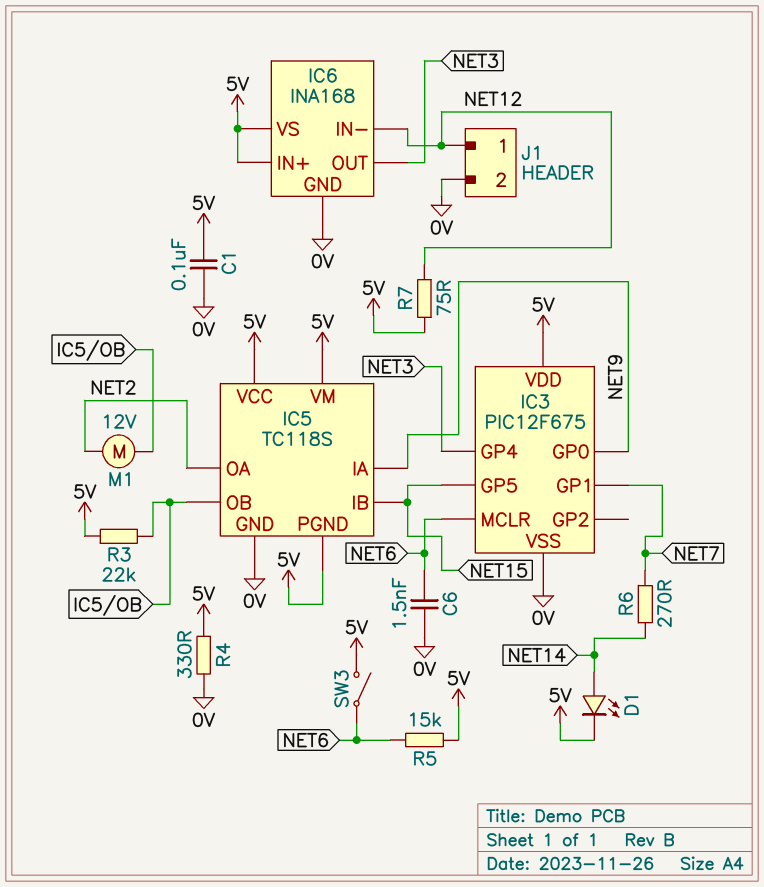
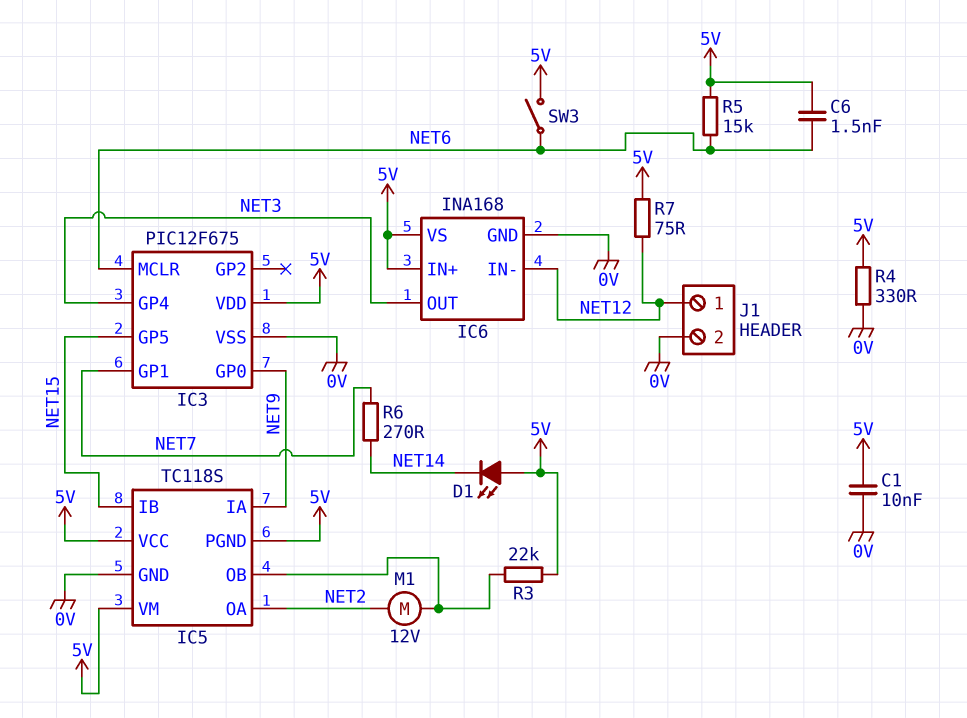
C1: 100nF (0V, 5V) -> 10nF (0V, 5V)
C6: 1.5nF (0V, NET6) -> 1.5nF (5V, NET6)
D1: LED (A NET14, K 5V) -> LED (A 5V, K NET14)

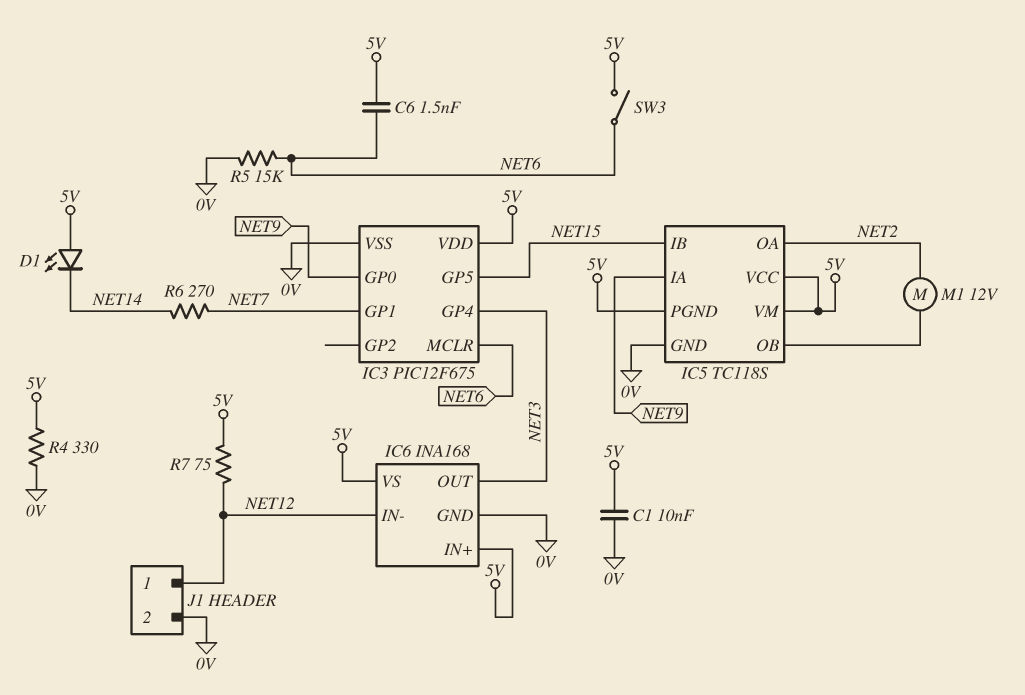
R3: 22k (5V, IC5/OB) -> none
R5: 15k (5V, NET6) -> 15k (0V, NET6)

